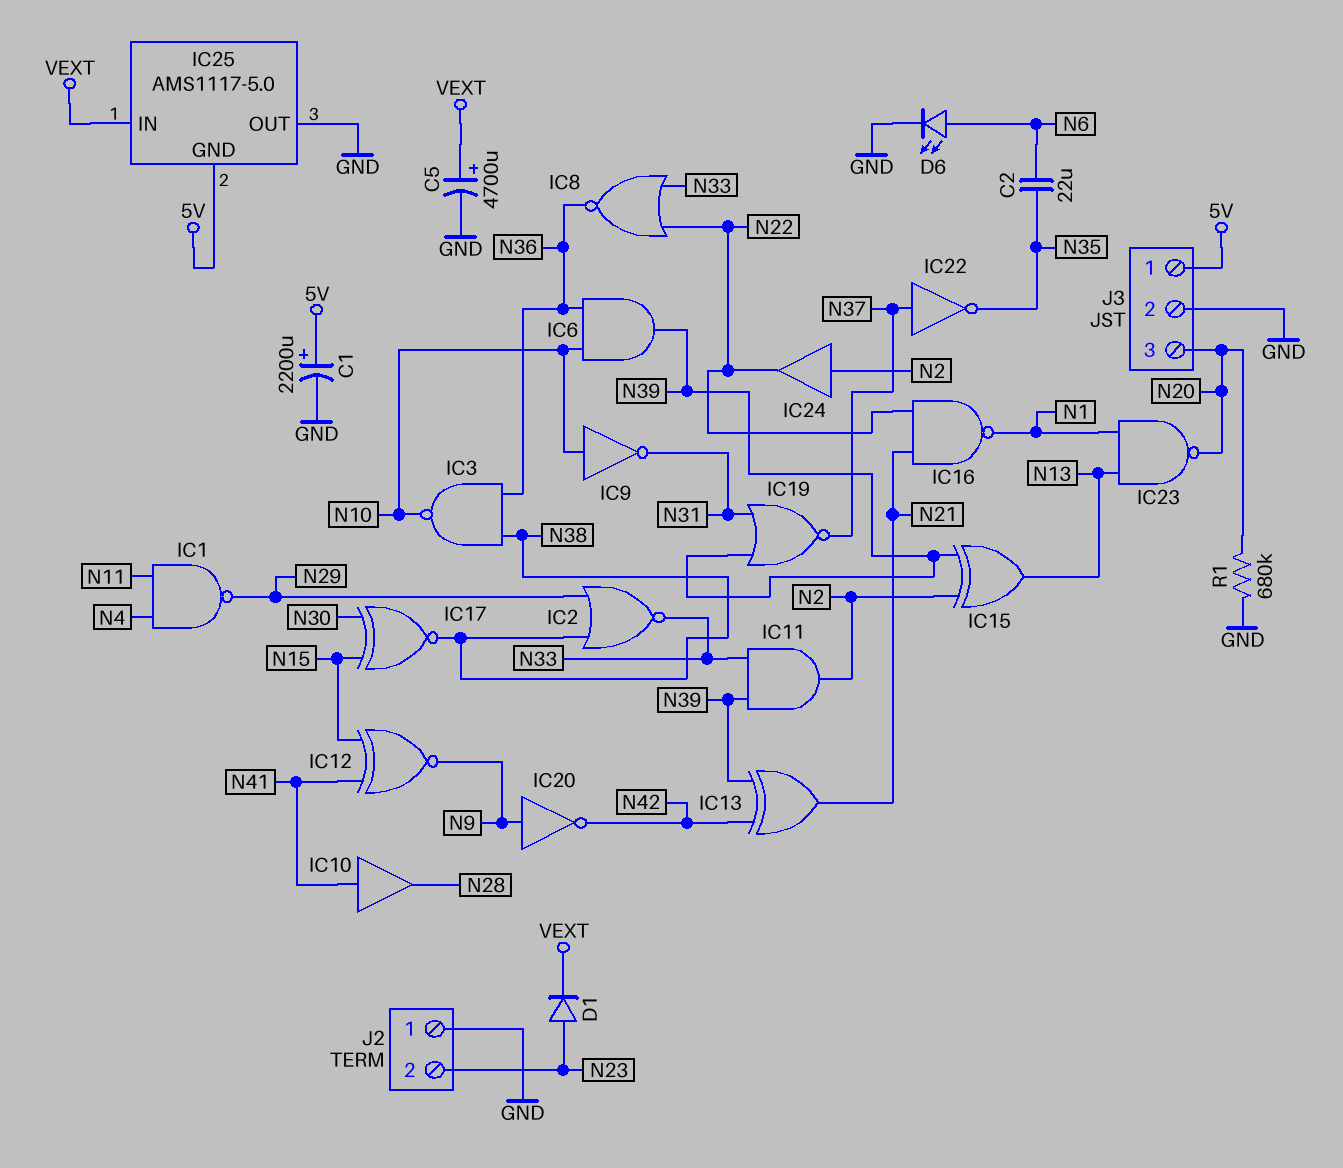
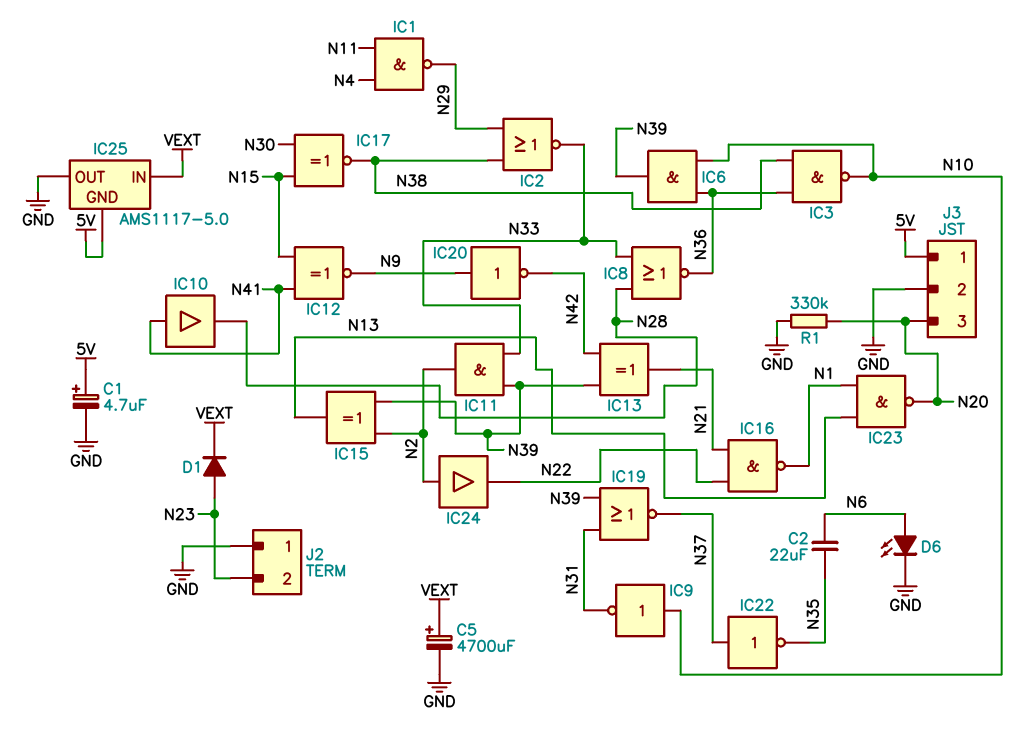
C1: 2200uF (plus 5V, minus GND) -> 4.7uF (plus 5V, minus GND)
IC8: NOR (in N22, in N33, out N36) -> NOR (in N28, in N33, out N36)
R1: 680k (GND, N20) -> 330k (GND, N20)

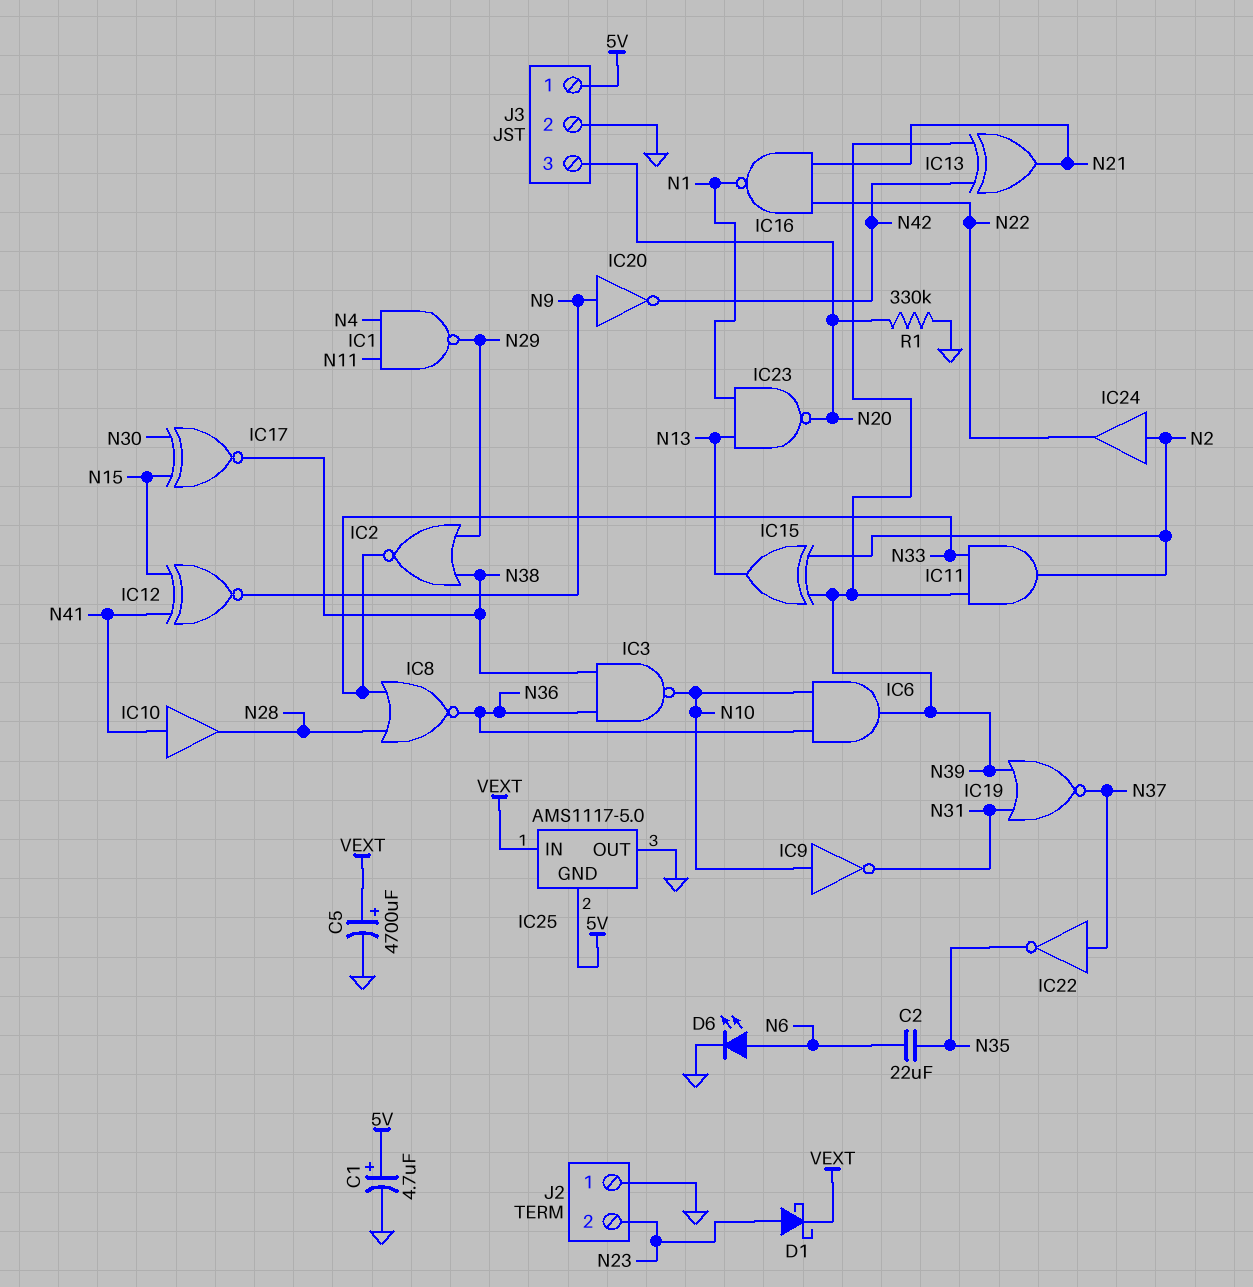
D1: diode (A N23, K VEXT) -> schottky (A N23, K VEXT)

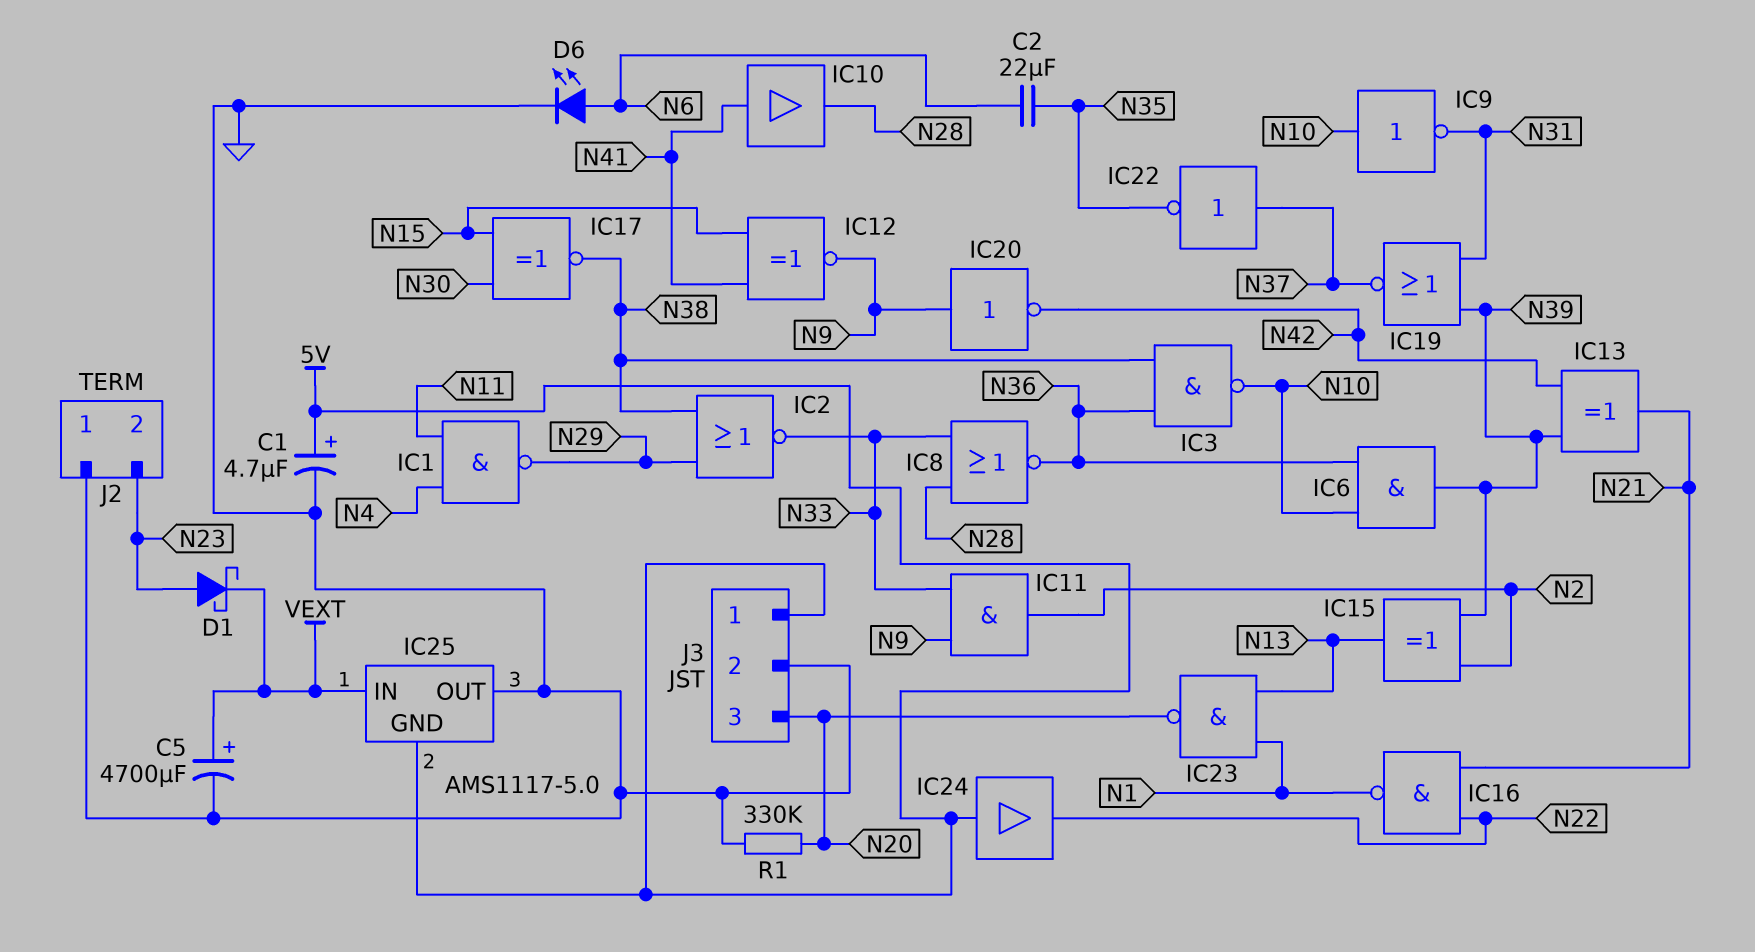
IC11: AND (in N33, in N39, out N2) -> AND (in N9, in N33, out N2)
IC24: buffer (in N2, out N22) -> buffer (in 5V, out N22)

